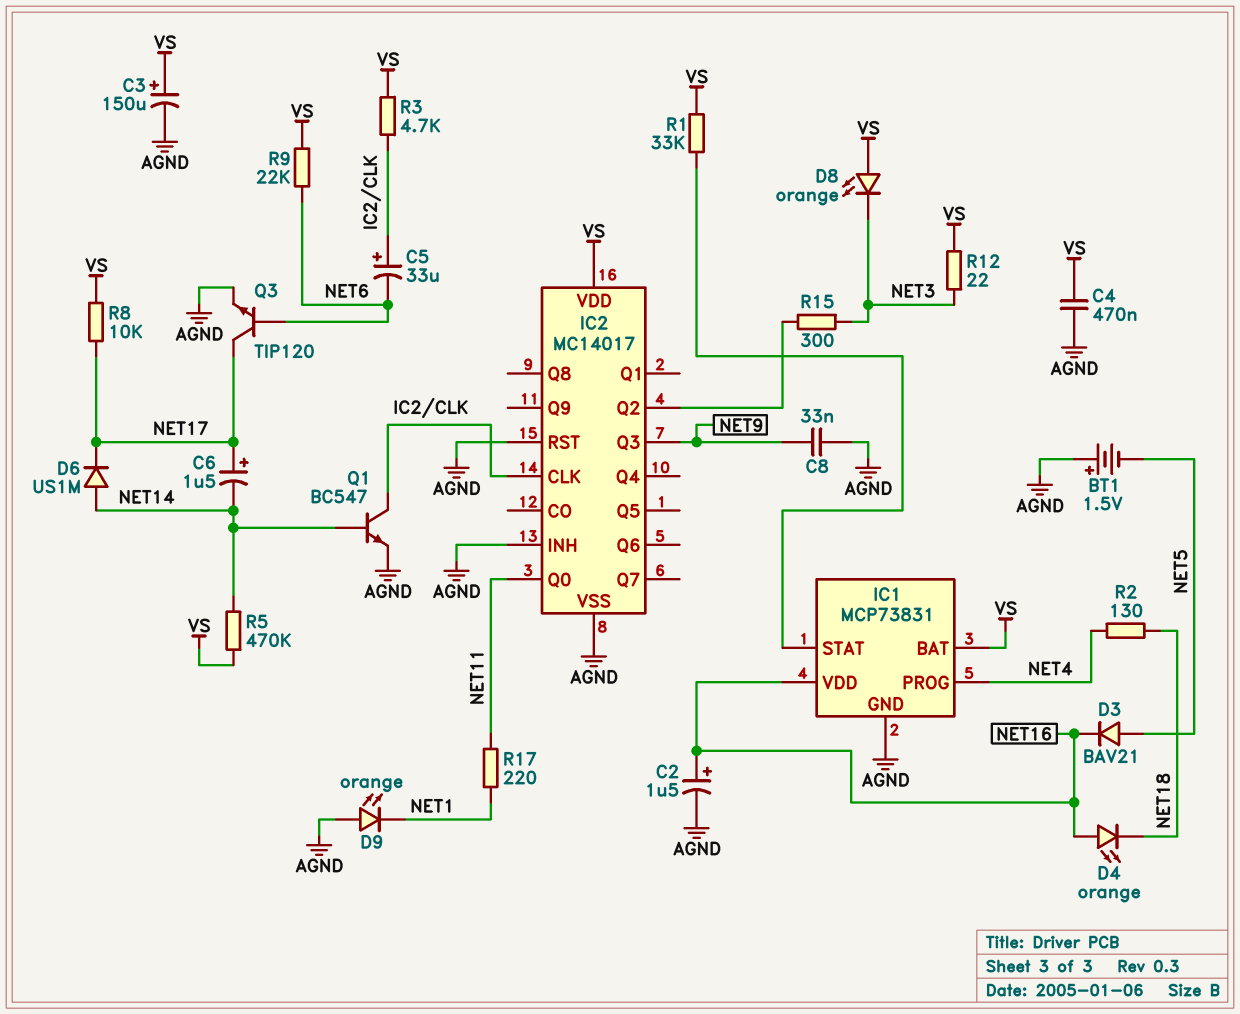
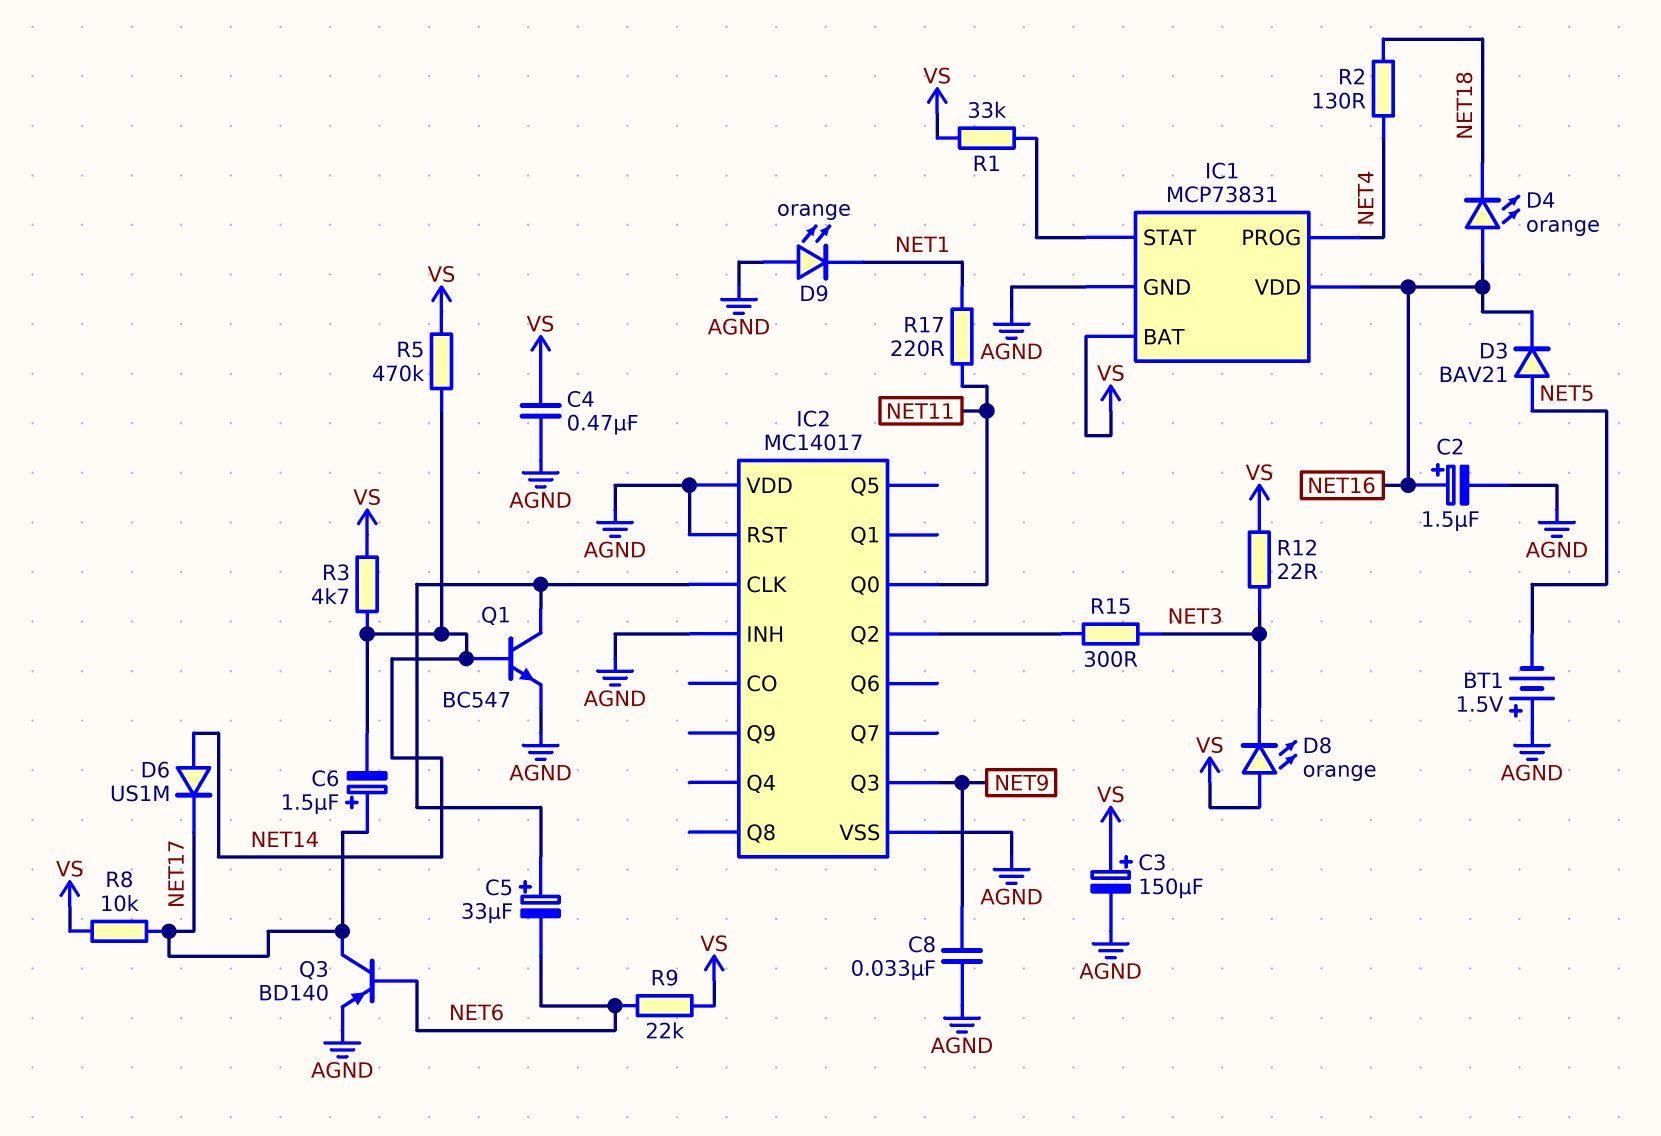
IC2 pin VDD: VS -> AGND
Q3: NPN TIP120 (B NET6, C NET17, E AGND) -> PNP BD140 (B NET6, C NET17, E AGND)
R3: 4.7k (IC2/CLK, VS) -> 4.7k (NET14, VS)

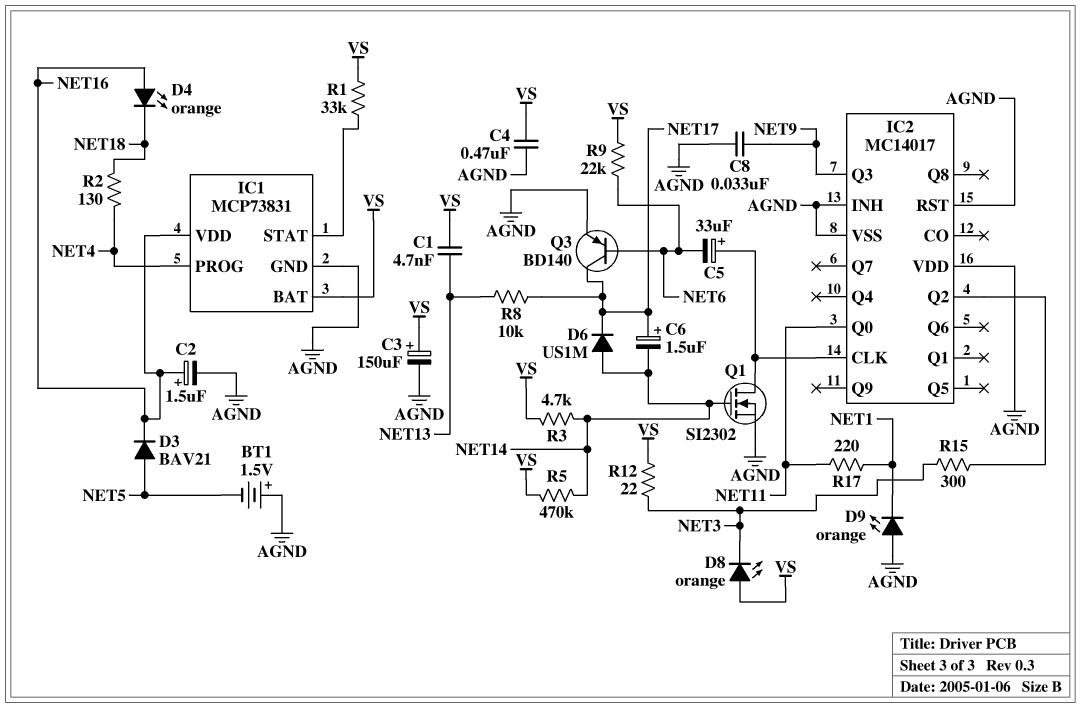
C1: none -> 4.7nF (NET13, VS)
Q1: NPN BC547 (B NET14, C IC2/CLK, E AGND) -> NMOS SI2302 (G NET14, D IC2/CLK, S AGND)
R8: 10k (NET17, VS) -> 10k (NET13, NET17)

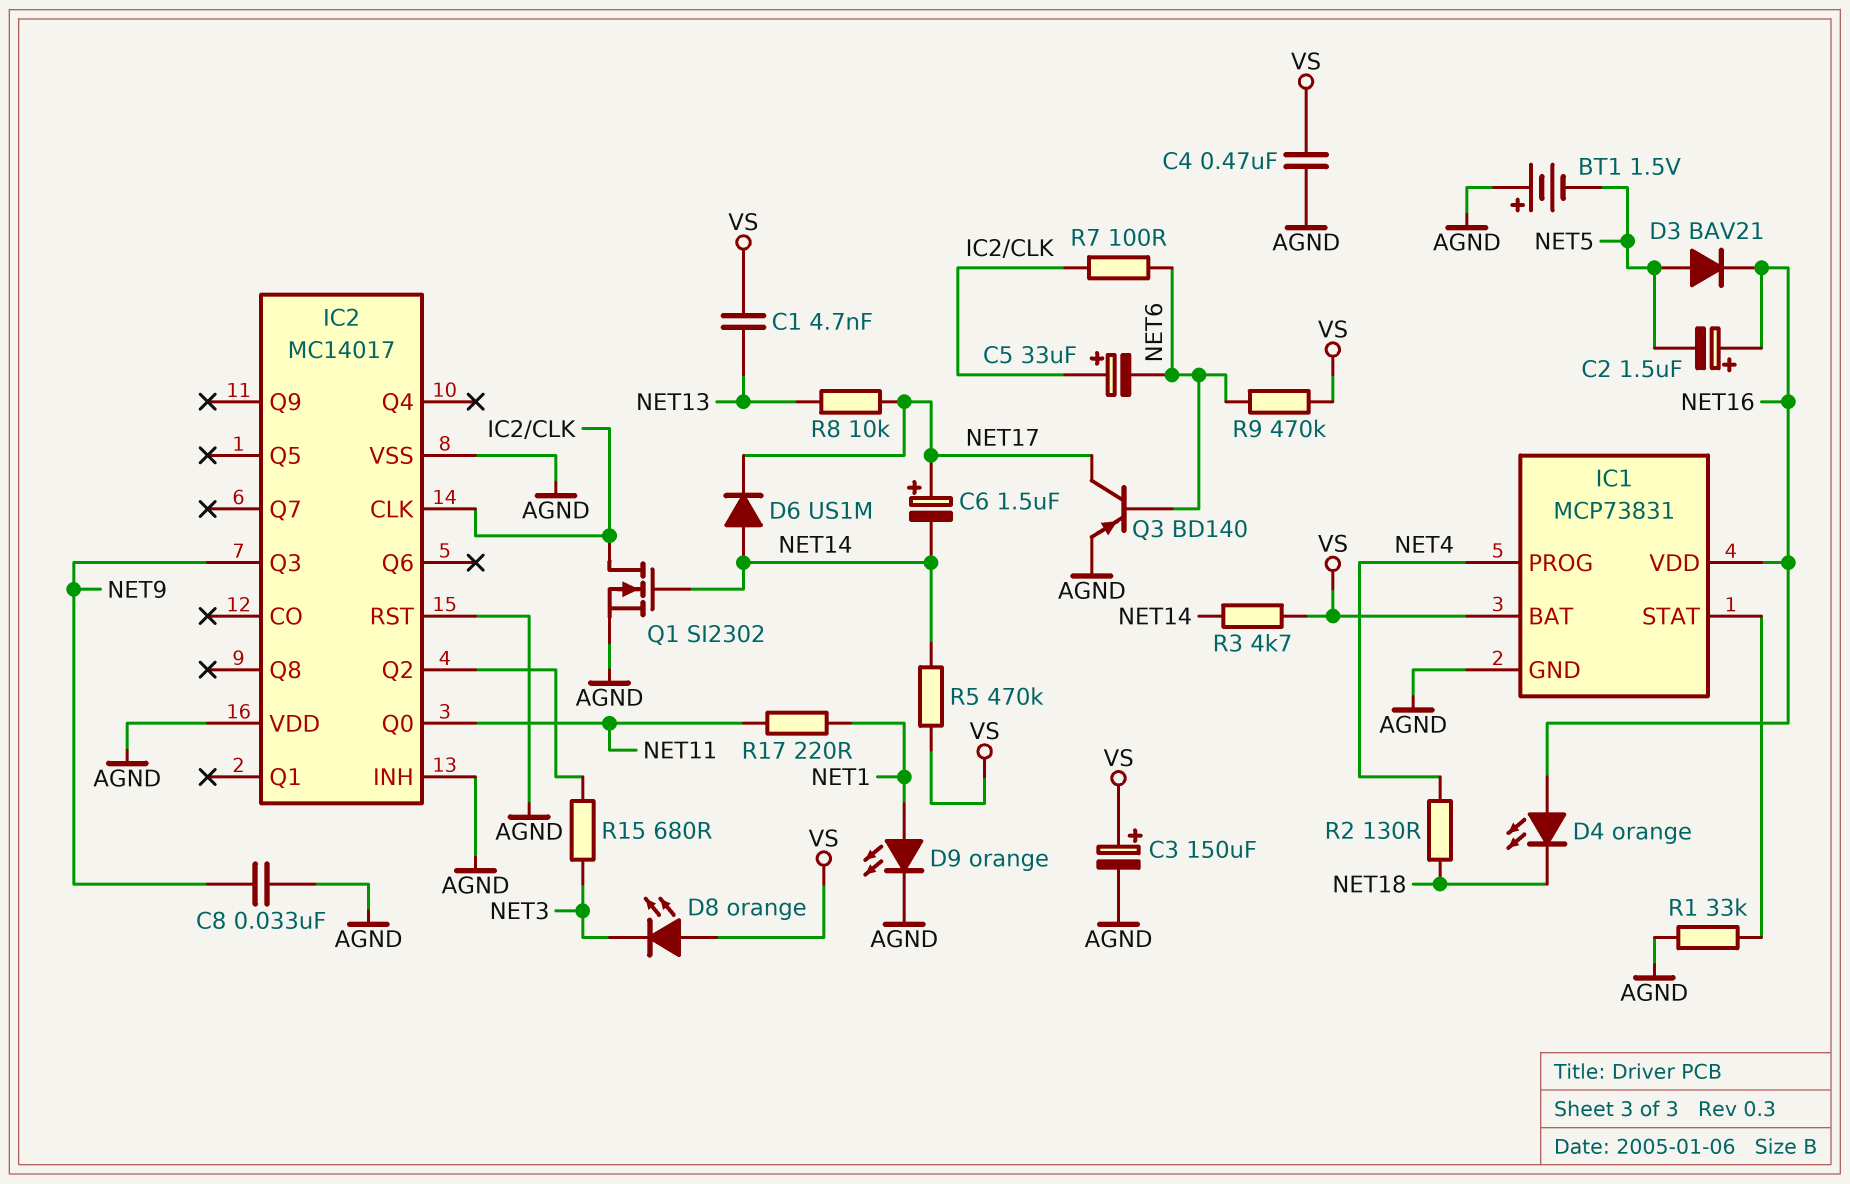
C2: 1.5uF (plus NET16, minus AGND) -> 1.5uF (plus NET16, minus NET5)
D9: LED orange (A AGND, K NET1) -> LED orange (A NET1, K AGND)
R1: 33k (IC1/STAT, VS) -> 33k (AGND, IC1/STAT)
R7: none -> 100 (IC2/CLK, NET6)
R9: 22k (NET6, VS) -> 470k (NET6, VS)
R12: 22 (NET3, VS) -> none
R15: 300 (IC2/Q2, NET3) -> 680 (IC2/Q2, NET3)

